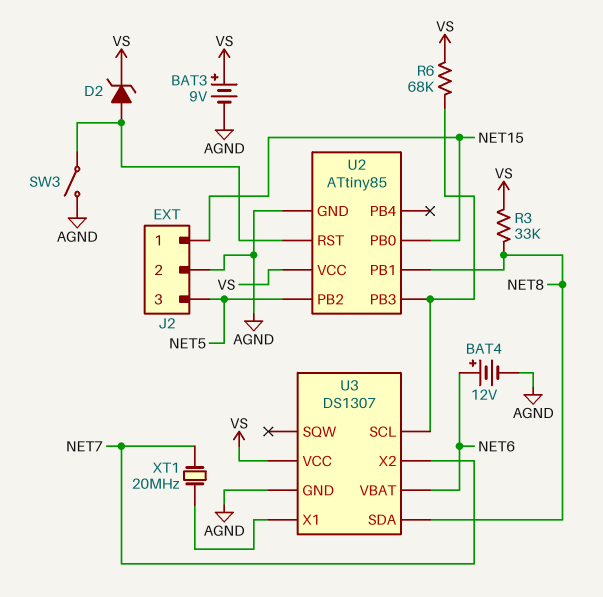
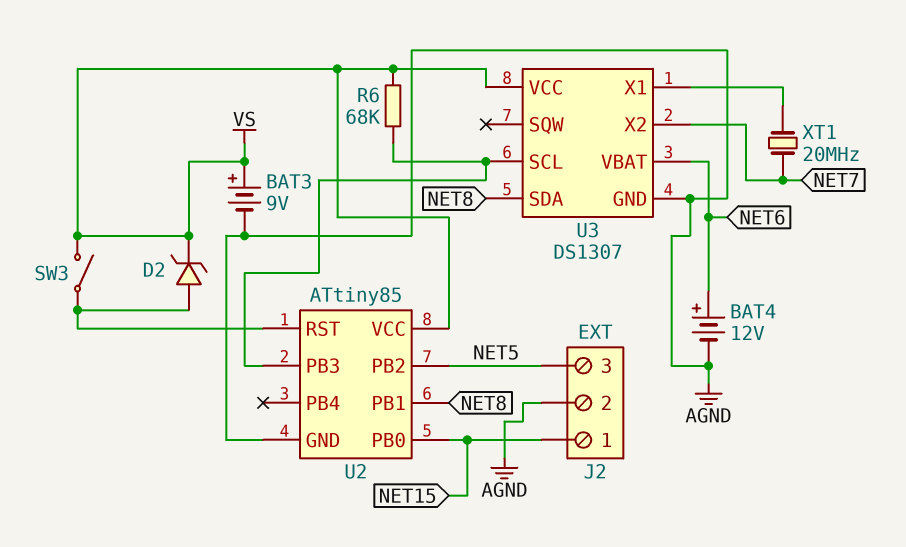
R3: 33k (NET8, VS) -> none
SW3: switch (AGND, U2/RST) -> switch (U2/RST, VS)

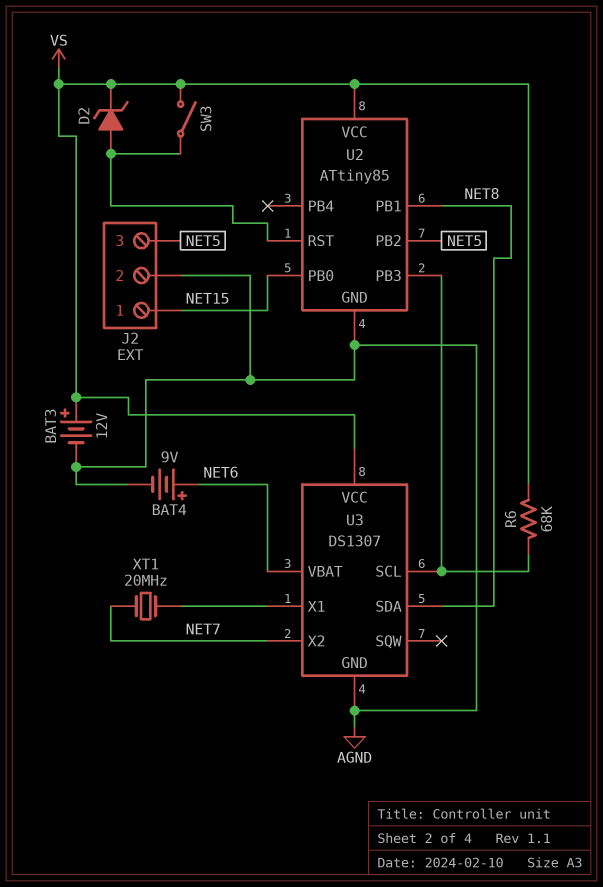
BAT3: 9V (plus VS, minus AGND) -> 12V (plus VS, minus AGND)
BAT4: 12V (plus NET6, minus AGND) -> 9V (plus NET6, minus AGND)

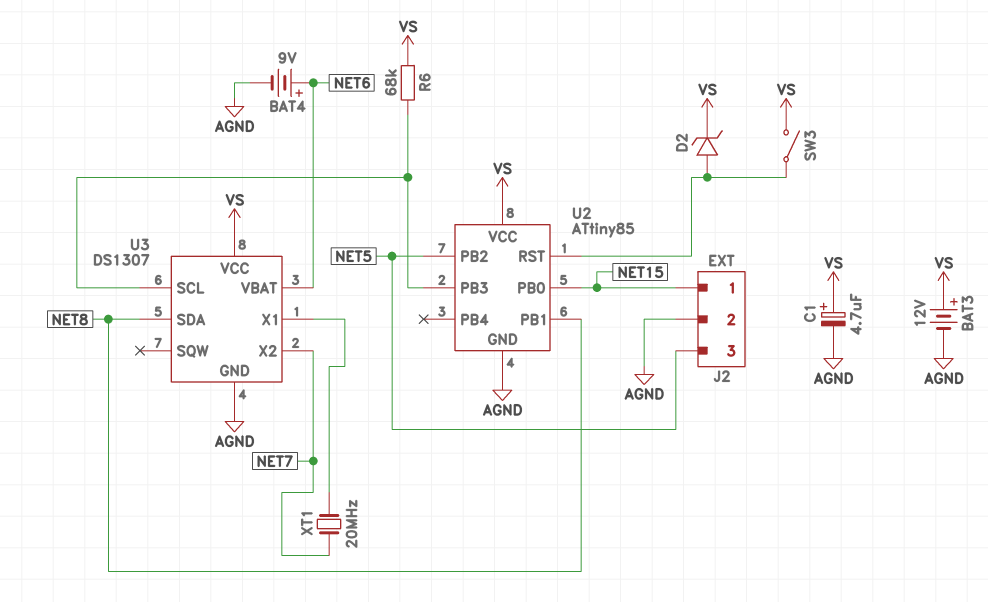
C1: none -> 4.7uF (plus VS, minus AGND)

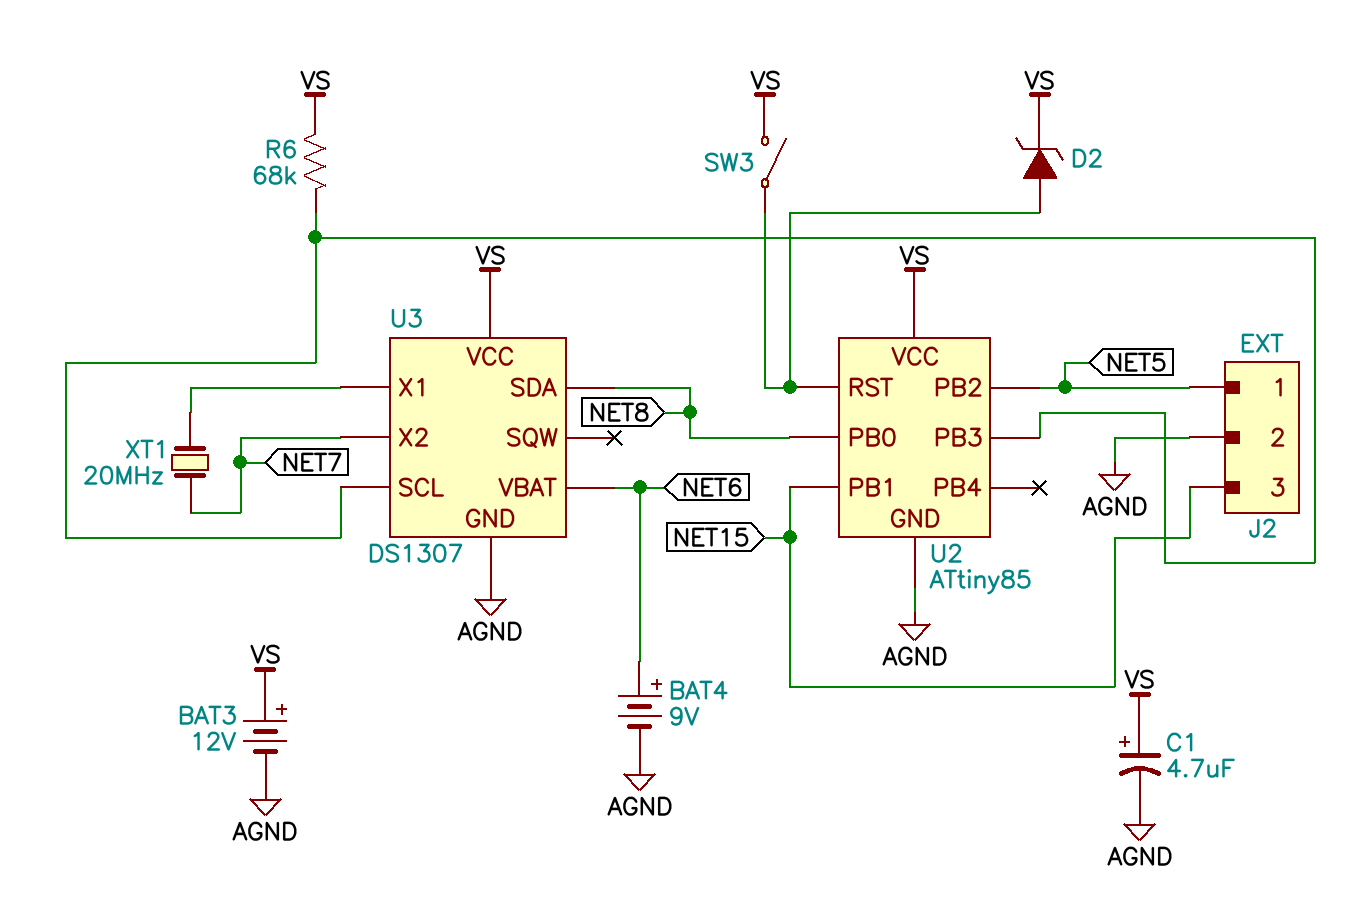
J2 pin 1: NET15 -> NET5
J2 pin 3: NET5 -> NET15
U2 pin PB0: NET15 -> NET8
U2 pin PB1: NET8 -> NET15

